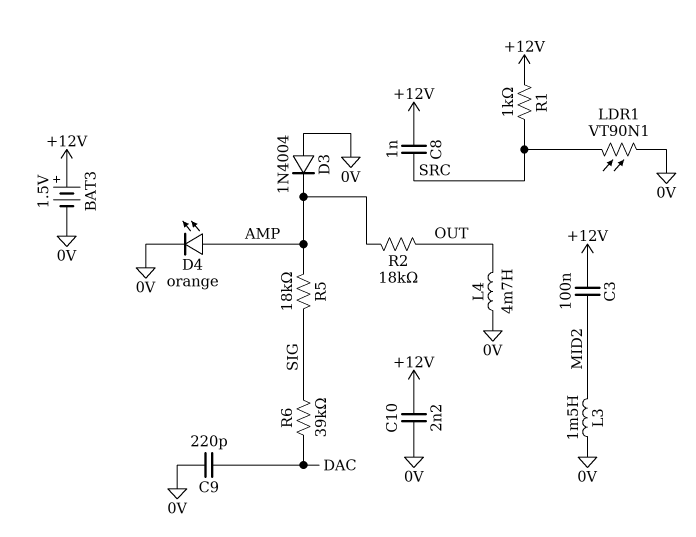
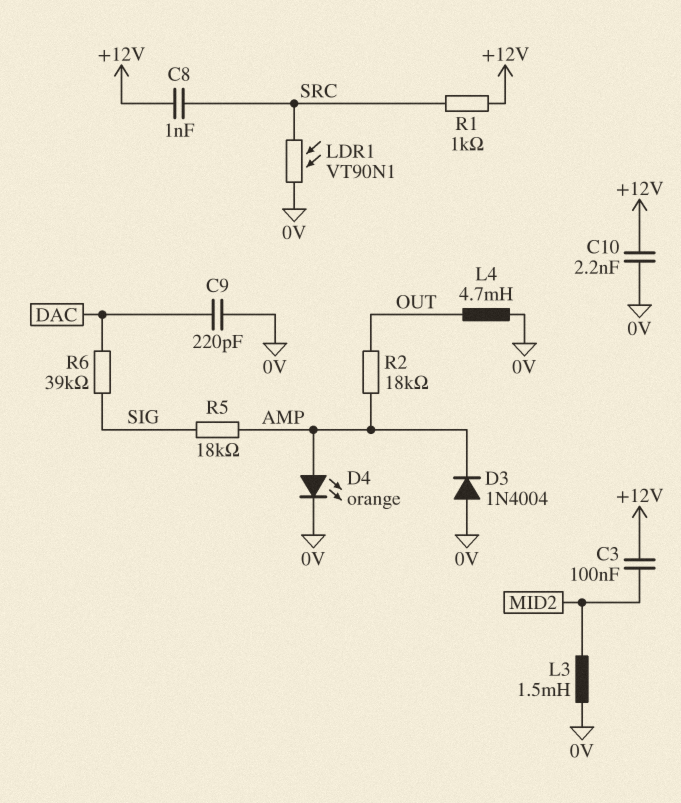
BAT3: 1.5V (plus +12V, minus 0V) -> none

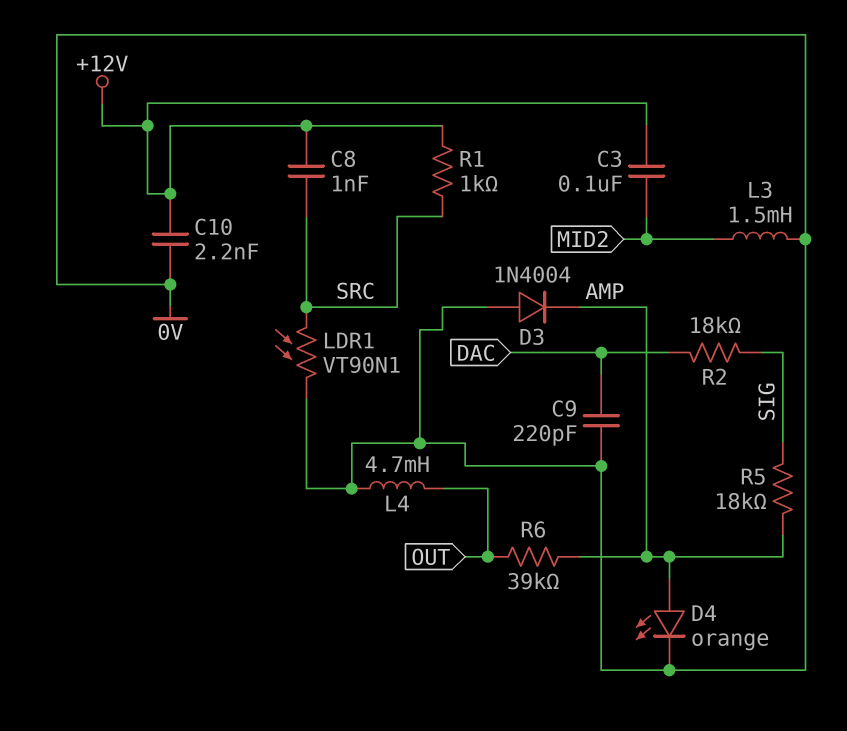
R2: 18k (AMP, OUT) -> 18k (DAC, SIG)
R6: 39k (DAC, SIG) -> 39k (AMP, OUT)

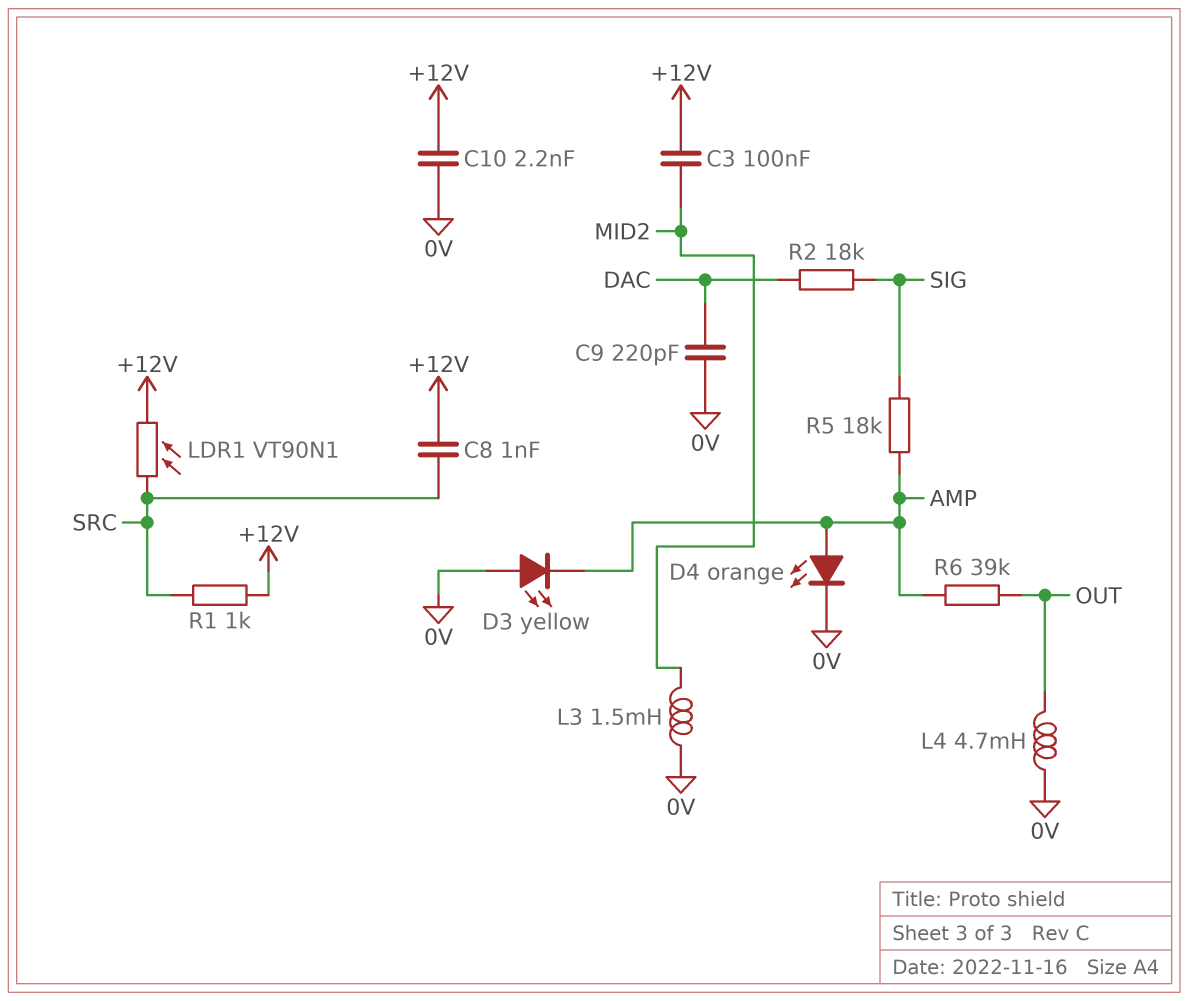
D3: diode 1N4004 (A 0V, K AMP) -> LED yellow (A 0V, K AMP)
LDR1: VT90N1 (0V, SRC) -> VT90N1 (+12V, SRC)

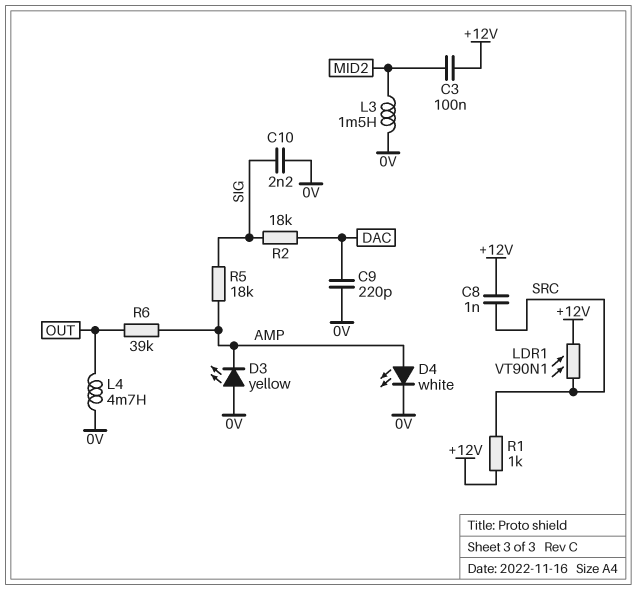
C10: 2.2nF (+12V, 0V) -> 2.2nF (0V, SIG)
D4: LED orange (A AMP, K 0V) -> LED white (A AMP, K 0V)

